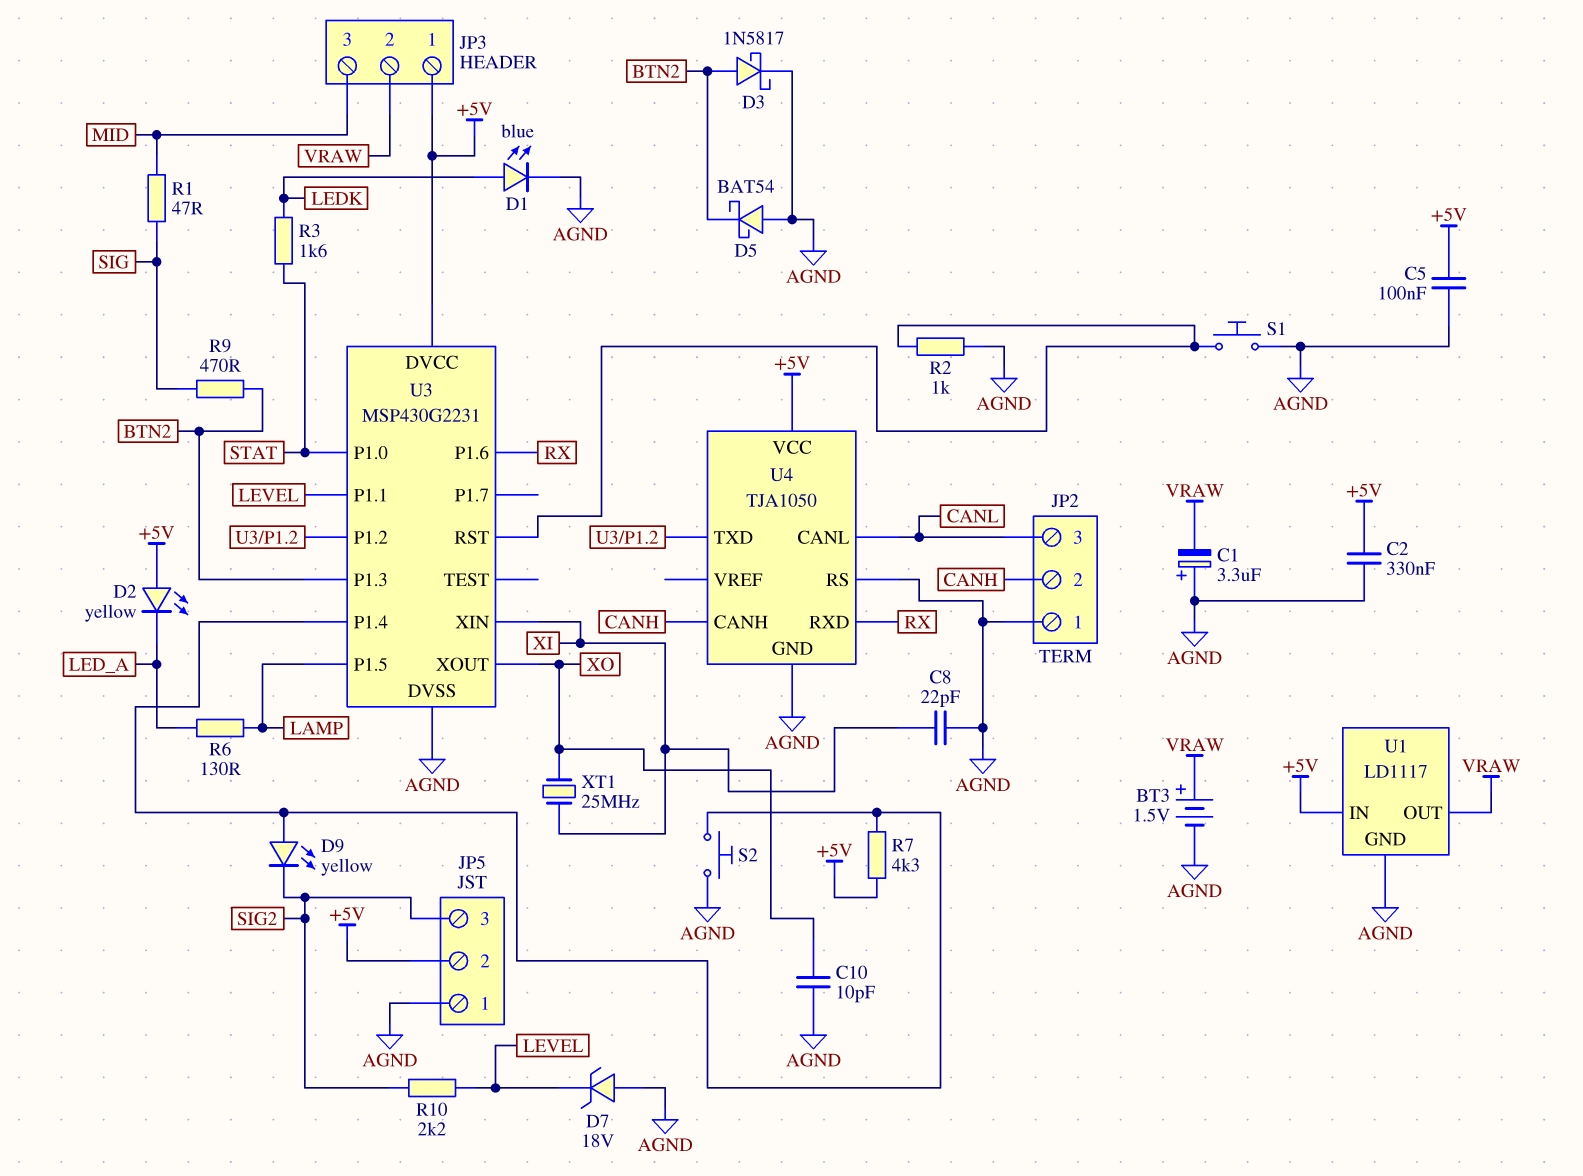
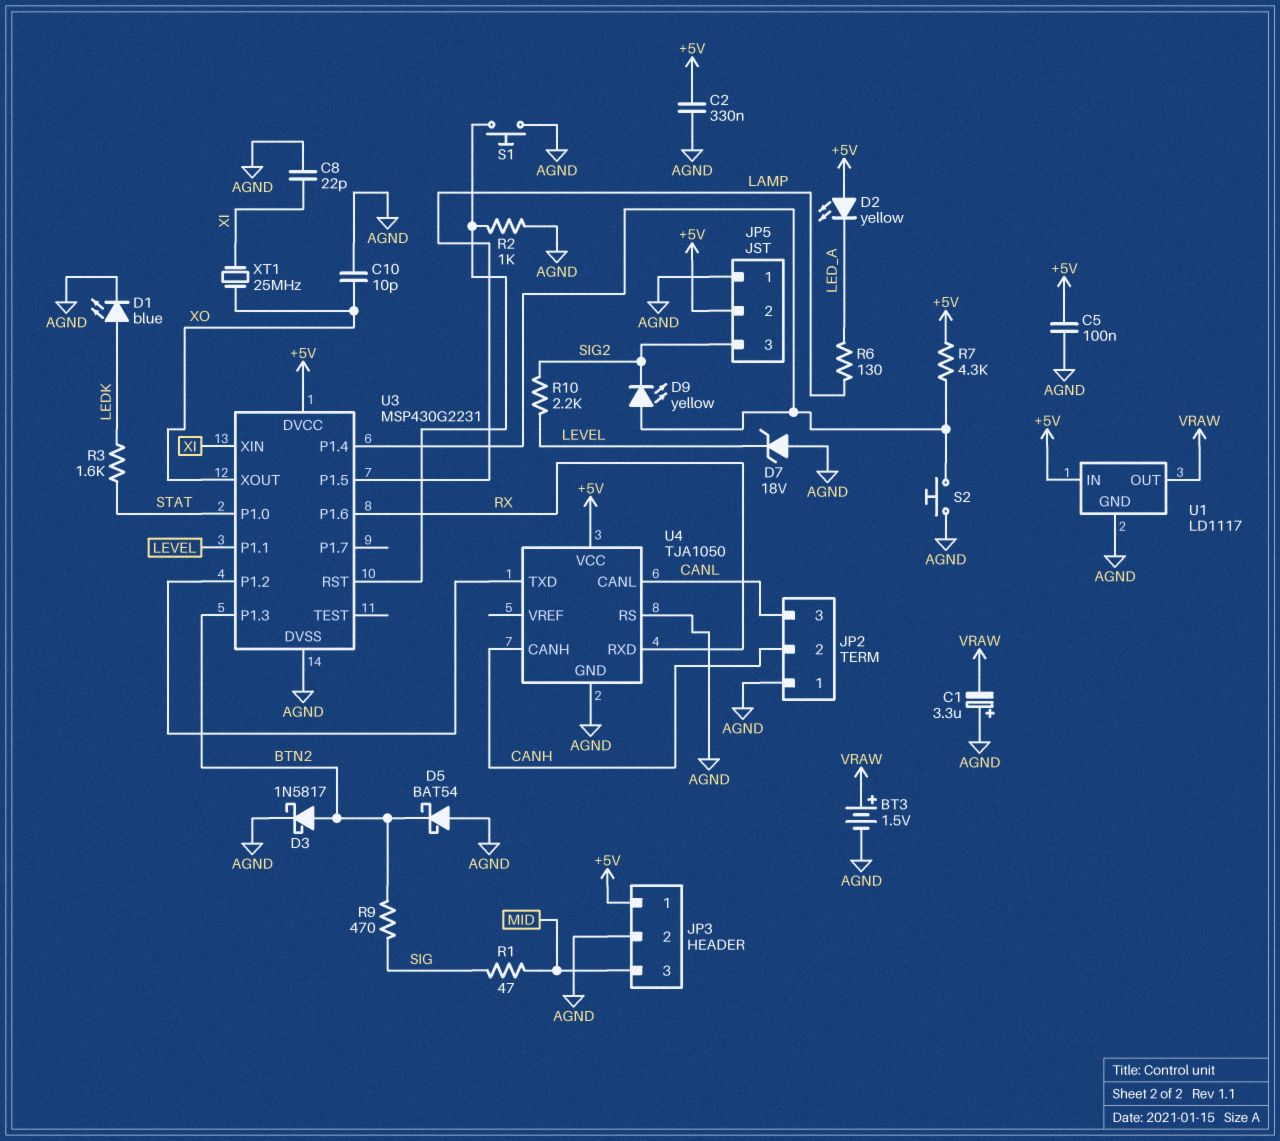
JP3 pin 2: VRAW -> AGND

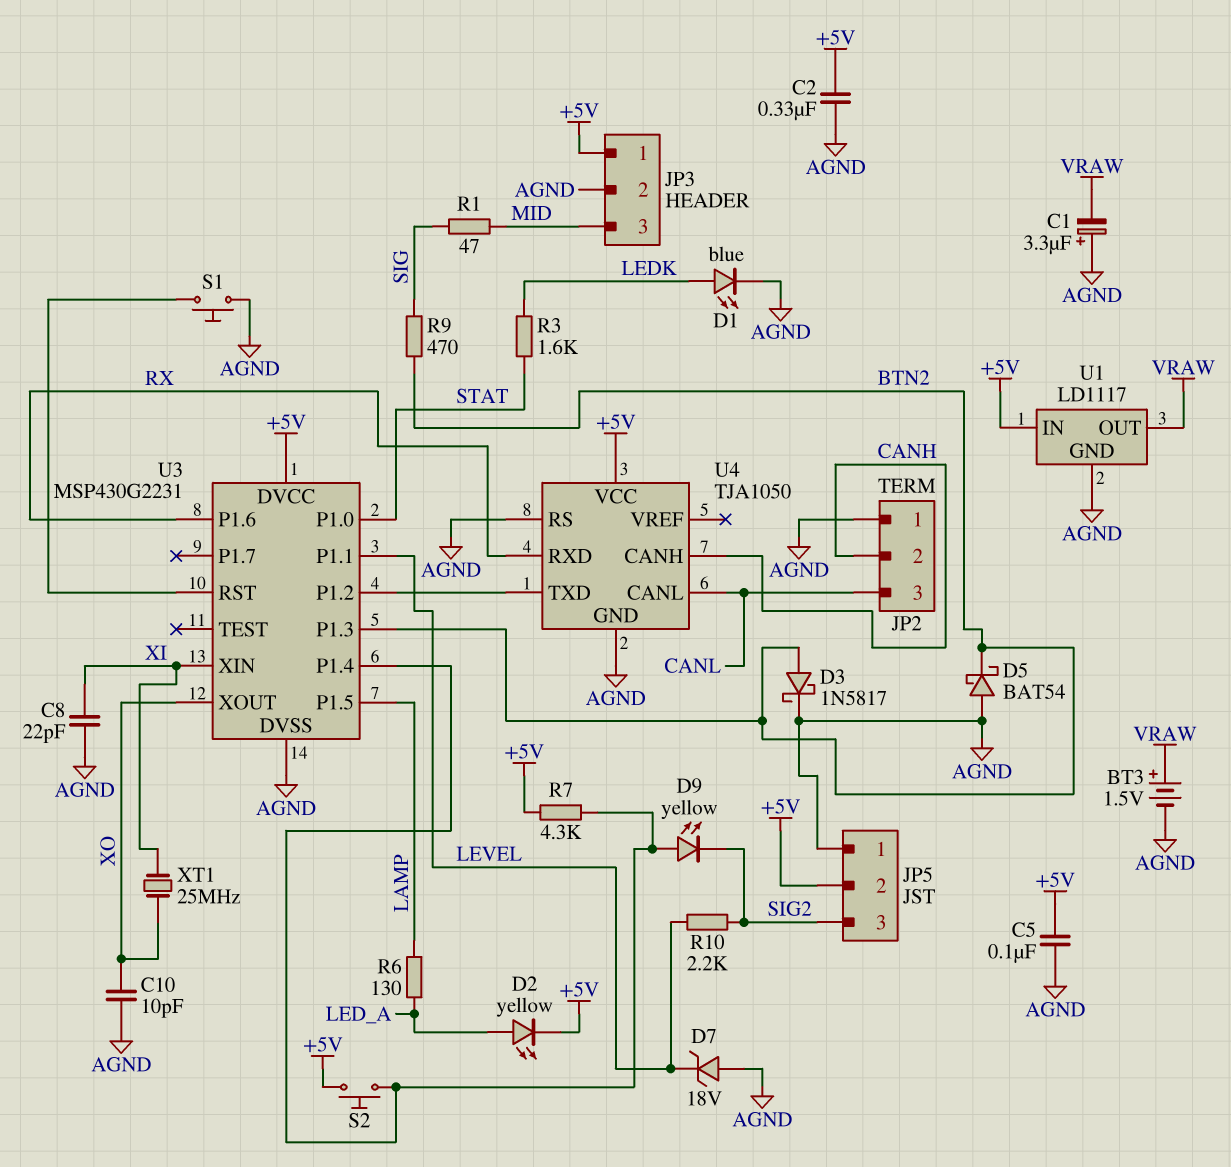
D2: LED yellow (A +5V, K LED_A) -> LED yellow (A LED_A, K +5V)
R2: 1k (AGND, U3/RST) -> none
S2: button (AGND, U3/P1.4) -> button (+5V, U3/P1.4)

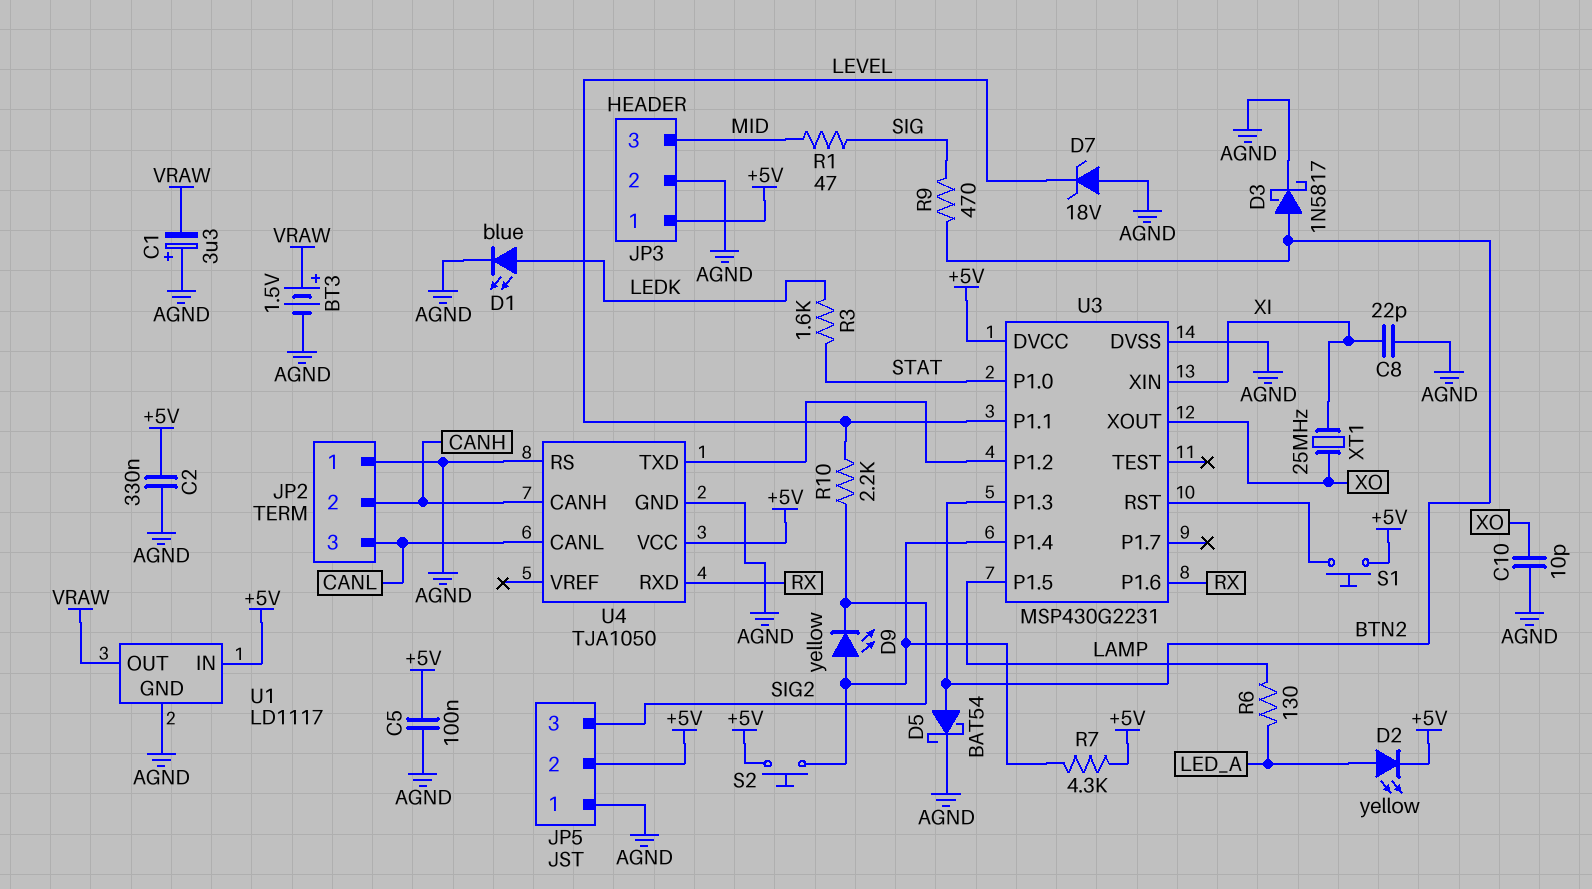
D5: schottky BAT54 (A AGND, K BTN2) -> schottky BAT54 (A BTN2, K AGND)
S1: button (AGND, U3/RST) -> button (+5V, U3/RST)

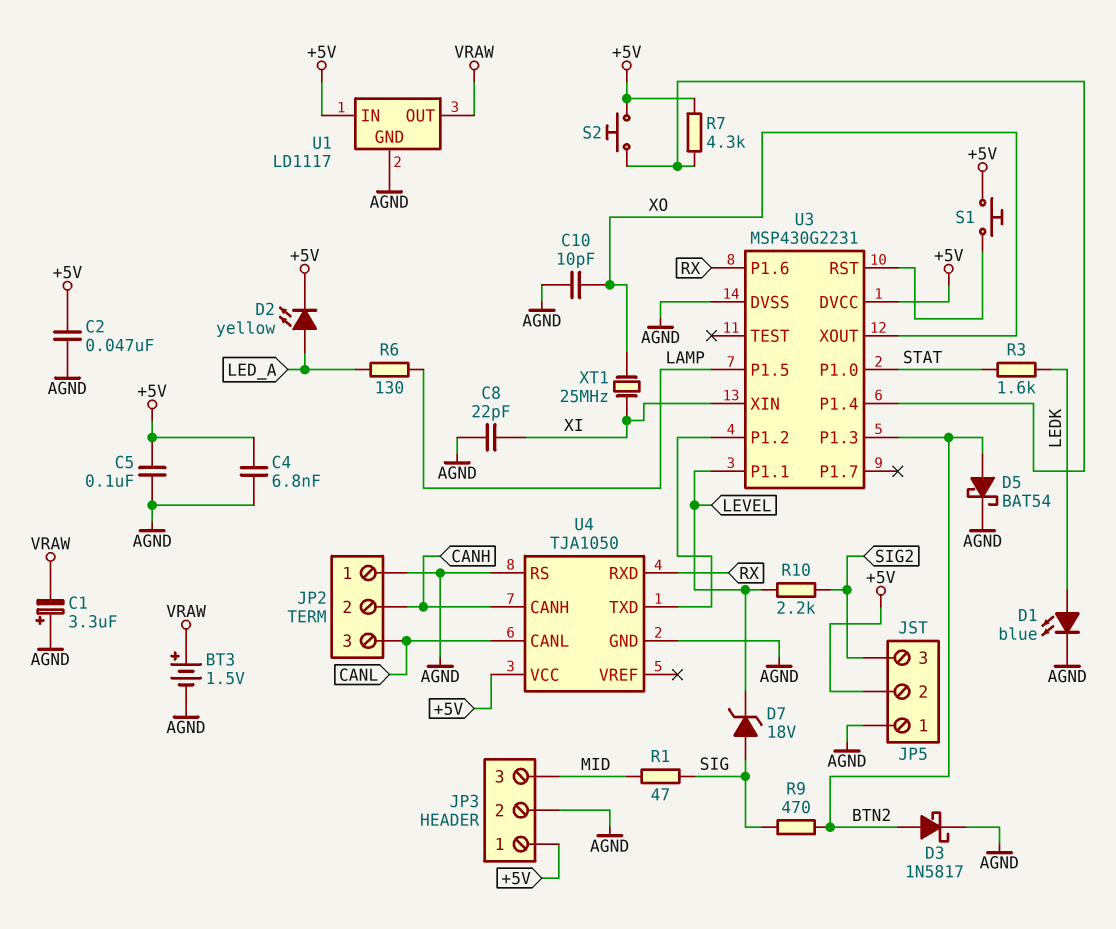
C2: 330nF (+5V, AGND) -> 47nF (+5V, AGND)
C4: none -> 6.8nF (+5V, AGND)
D7: zener 18V (A AGND, K LEVEL) -> zener 18V (A SIG, K LEVEL)
D9: LED yellow (A U3/P1.4, K SIG2) -> none

